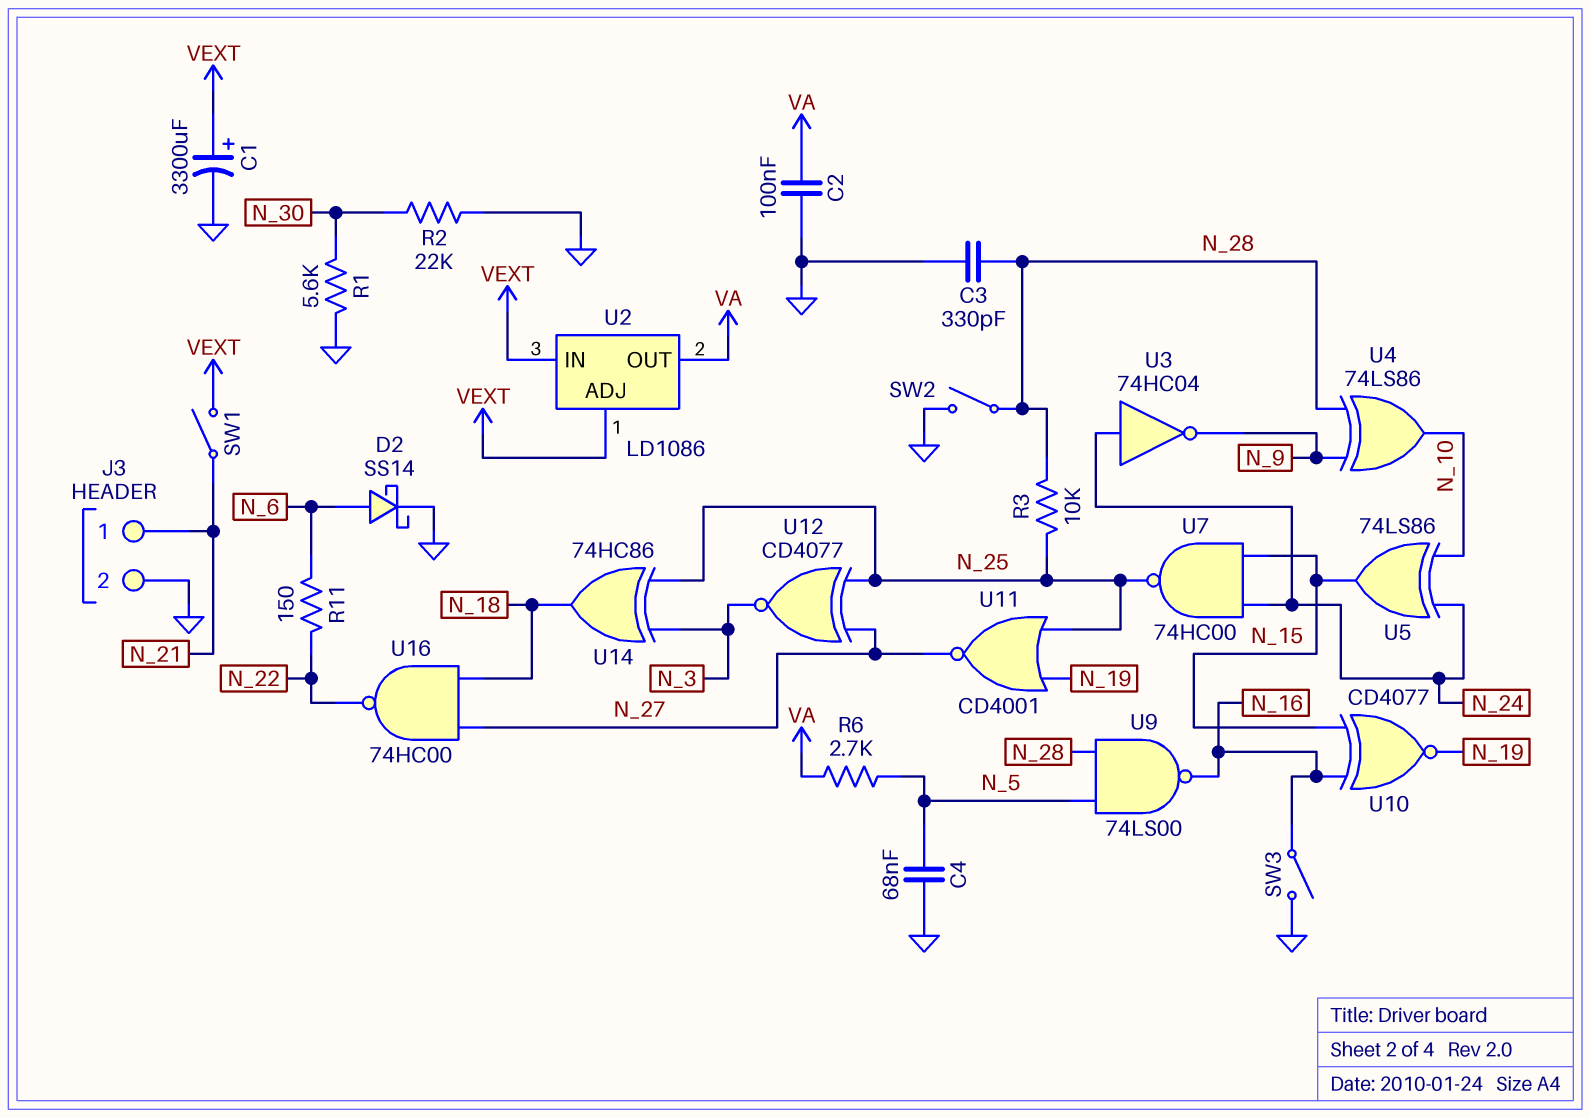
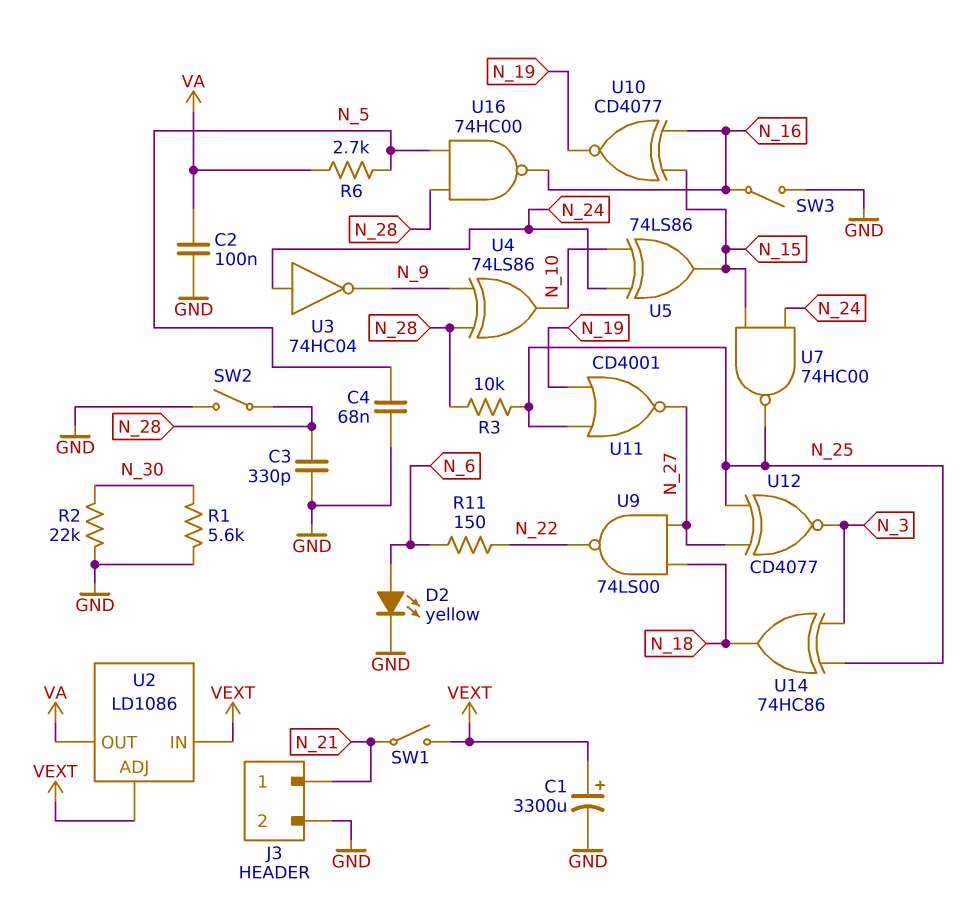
D2: schottky SS14 (A N_6, K GND) -> LED yellow (A N_6, K GND)
U9: NAND 74LS00 (in N_5, in N_28, out N_16) -> NAND 74LS00 (in N_18, in N_27, out N_22)
U16: NAND 74HC00 (in N_18, in N_27, out N_22) -> NAND 74HC00 (in N_5, in N_28, out N_16)

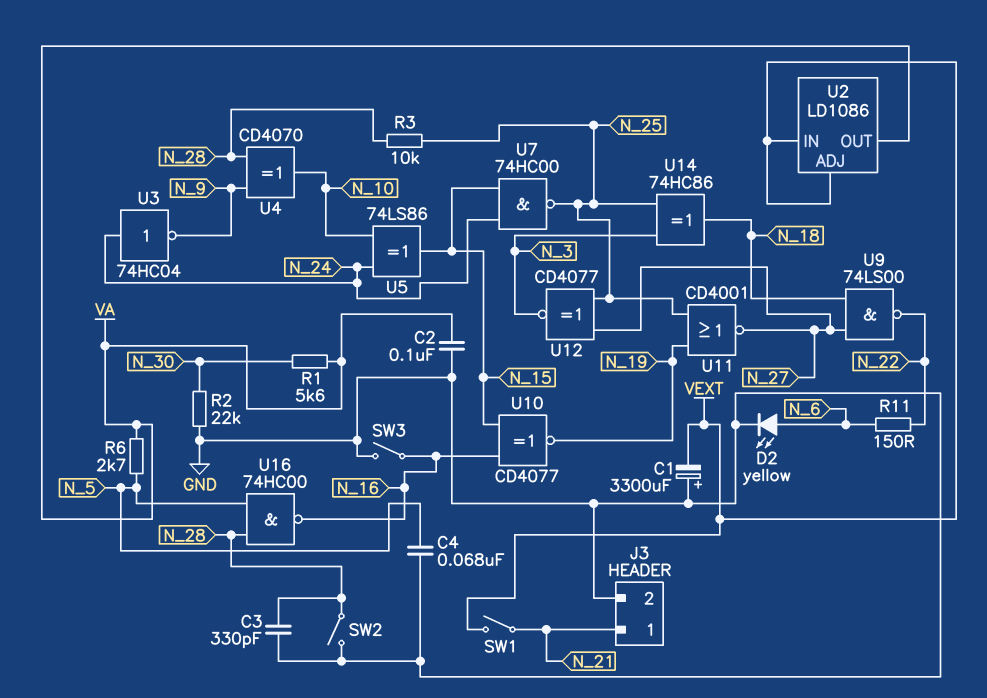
C1: 3300uF (plus VEXT, minus GND) -> 3300uF (plus GND, minus VEXT)
R1: 5.6k (GND, N_30) -> 5.6k (N_30, VA)
U4: XOR 74LS86 (in N_9, in N_28, out N_10) -> XOR CD4070 (in N_9, in N_28, out N_10)

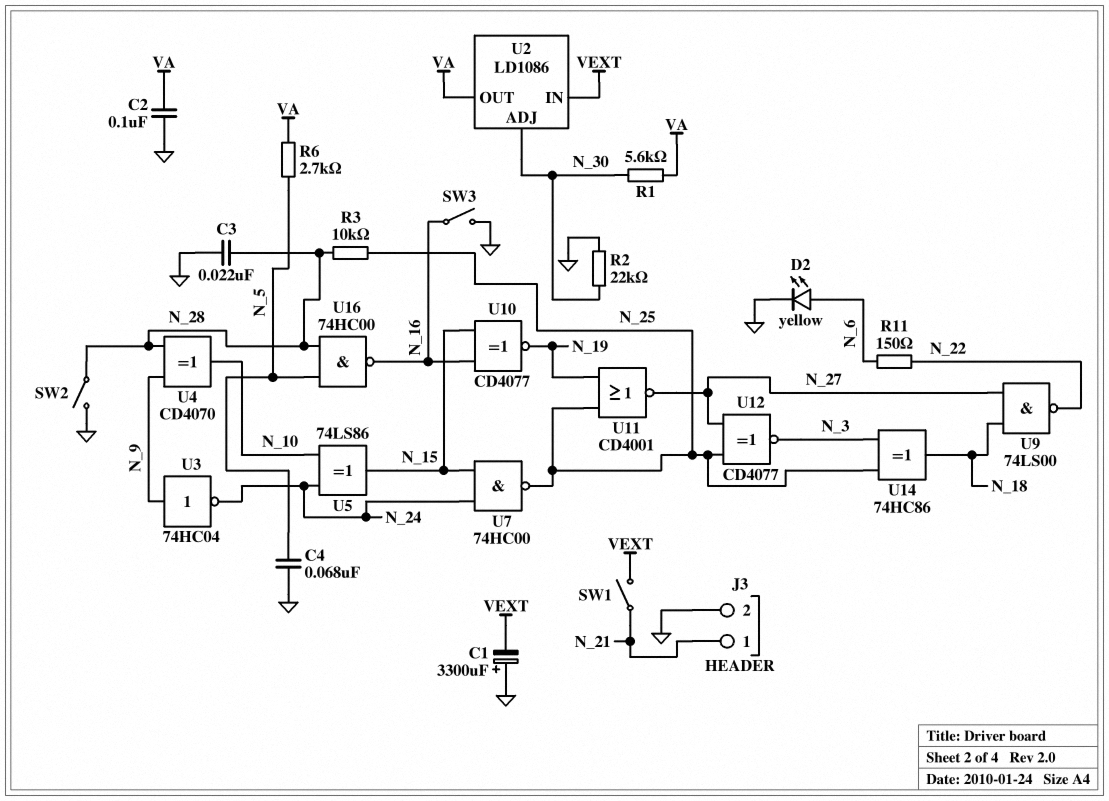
C3: 330pF (GND, N_28) -> 22nF (GND, N_28)
U2 pin ADJ: VEXT -> N_30
U3: NOT 74HC04 (in N_24, out N_9) -> NOT 74HC04 (in N_9, out N_24)

